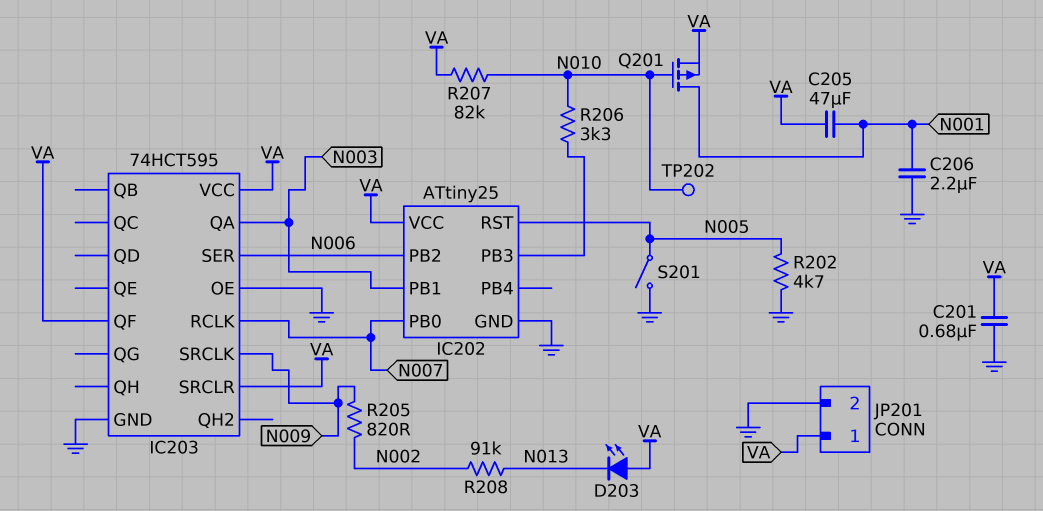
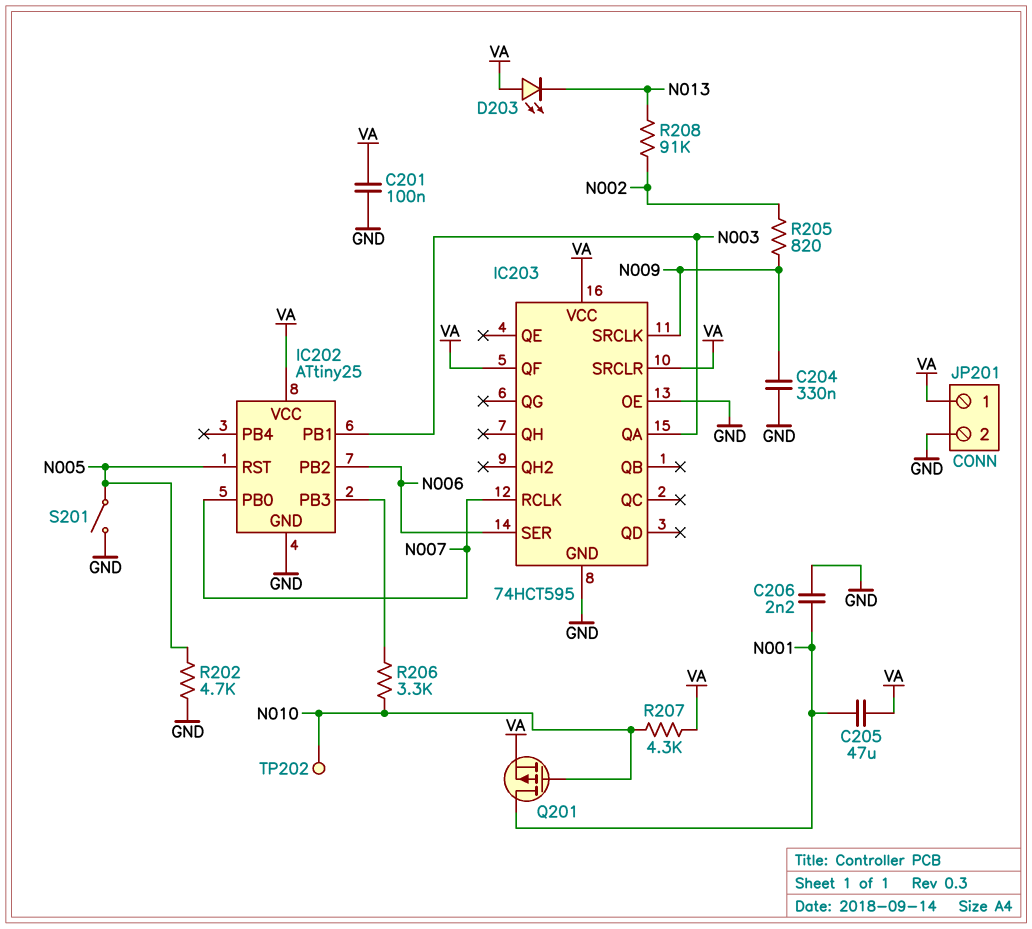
C201: 680nF (GND, VA) -> 100nF (GND, VA)
C204: none -> 330nF (GND, N009)
C206: 2.2uF (GND, N001) -> 2.2nF (GND, N001)
R207: 82k (N010, VA) -> 4.3k (N010, VA)

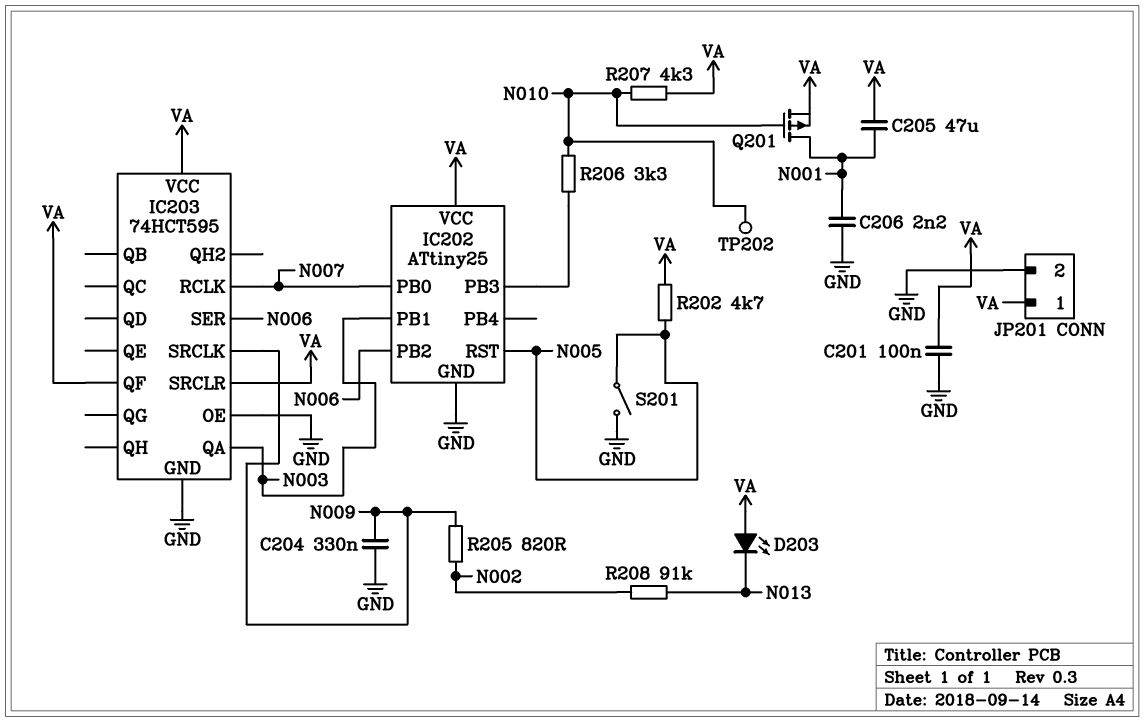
R202: 4.7k (GND, N005) -> 4.7k (N005, VA)

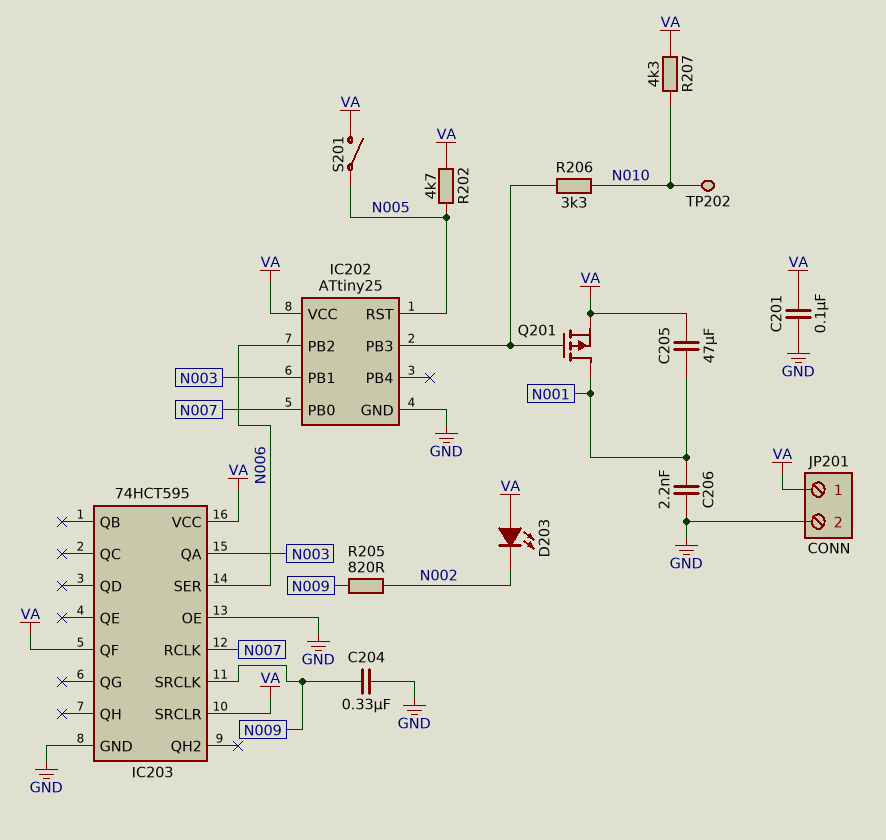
D203: LED (A VA, K N013) -> LED (A VA, K N002)
Q201: PMOS (G N010, D N001, S VA) -> PMOS (G IC202/PB3, D N001, S VA)
R208: 91k (N002, N013) -> none
S201: switch (GND, N005) -> switch (N005, VA)

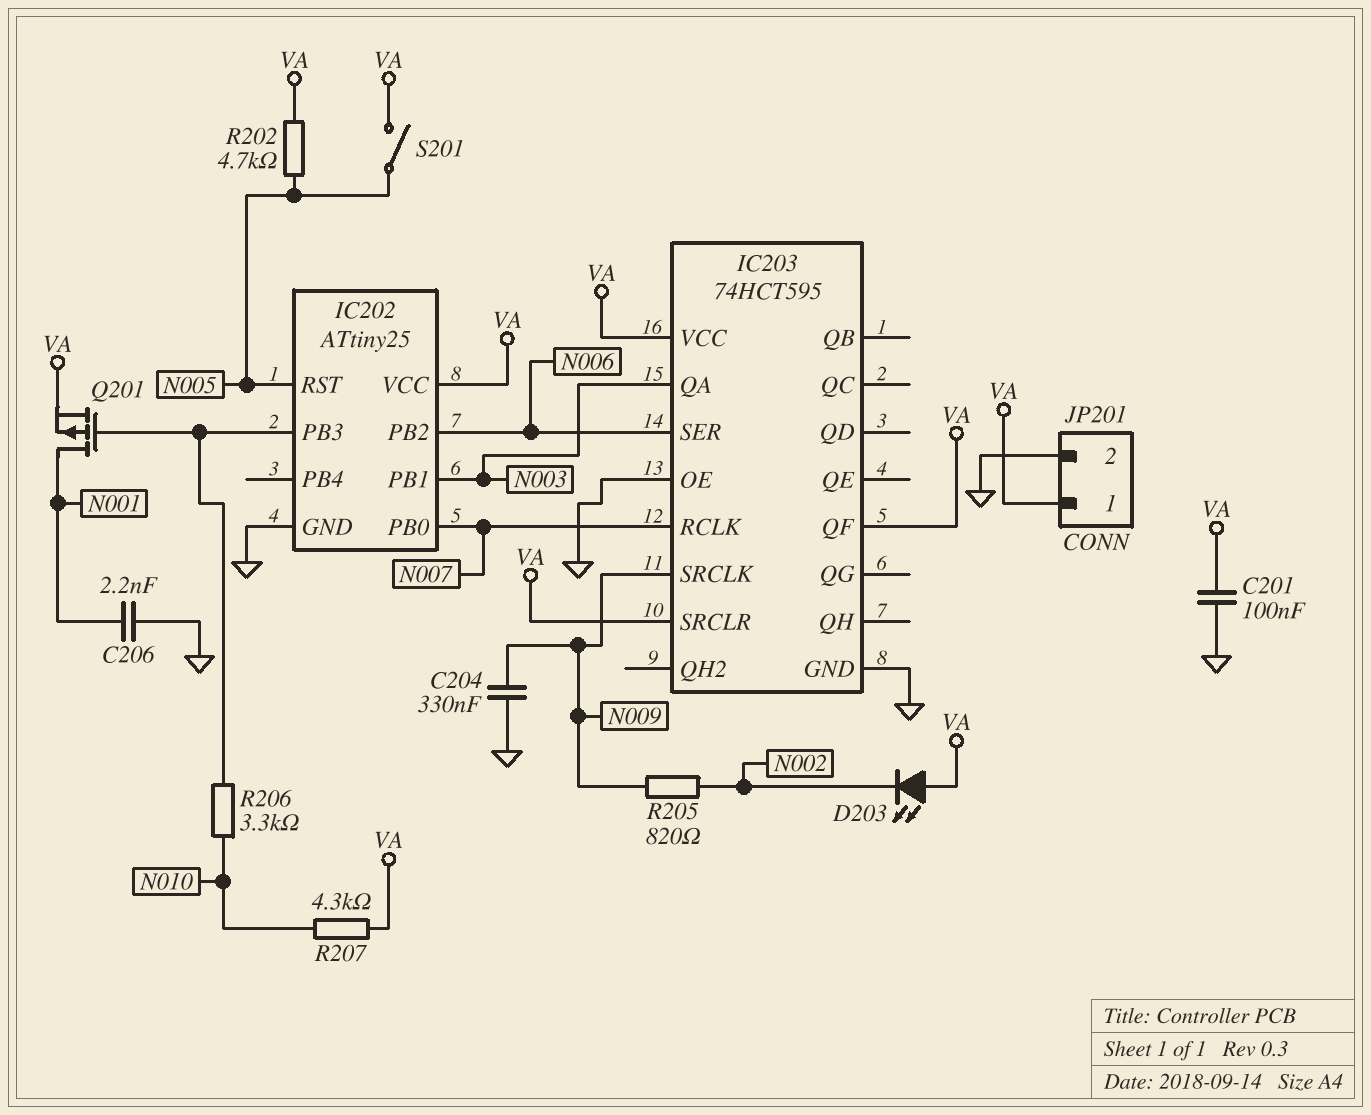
C205: 47uF (N001, VA) -> none
TP202: test point (N010) -> none

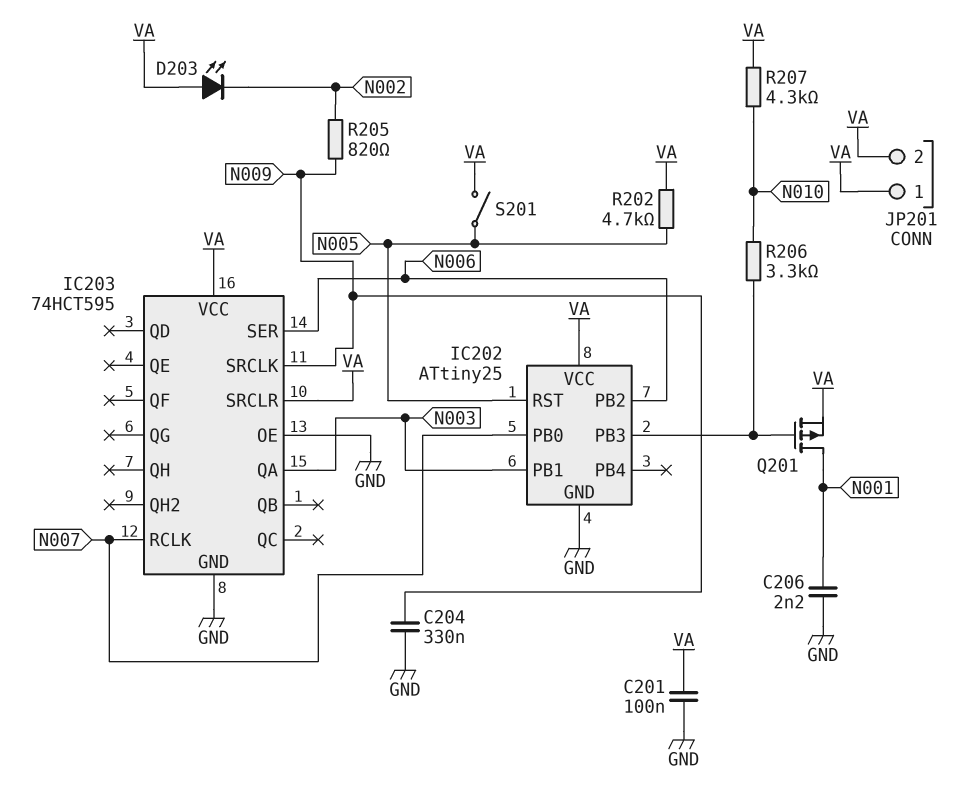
IC203 pin QF: VA -> none
JP201 pin 2: GND -> VA

